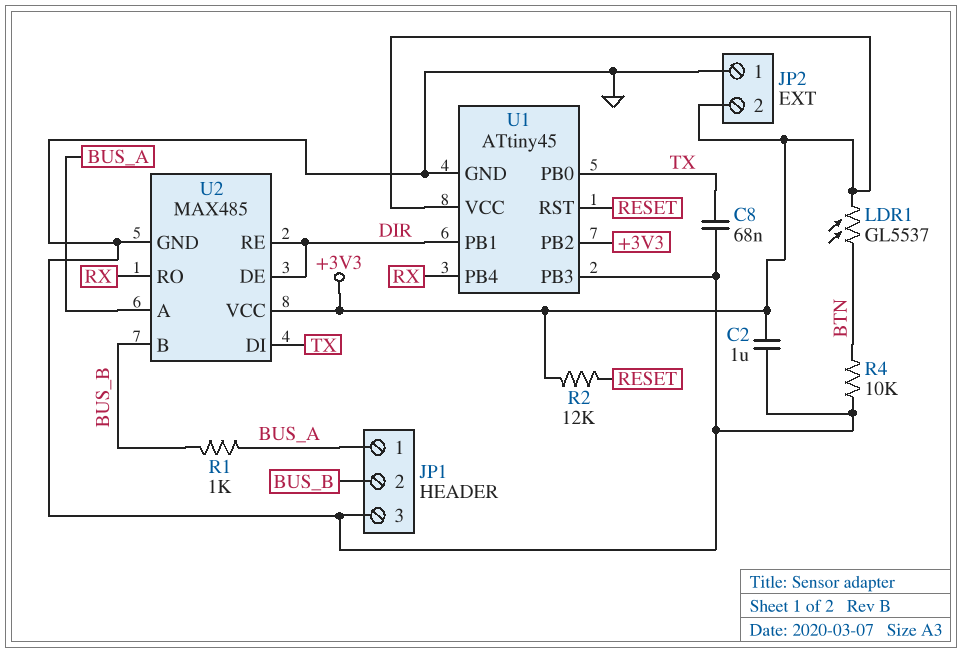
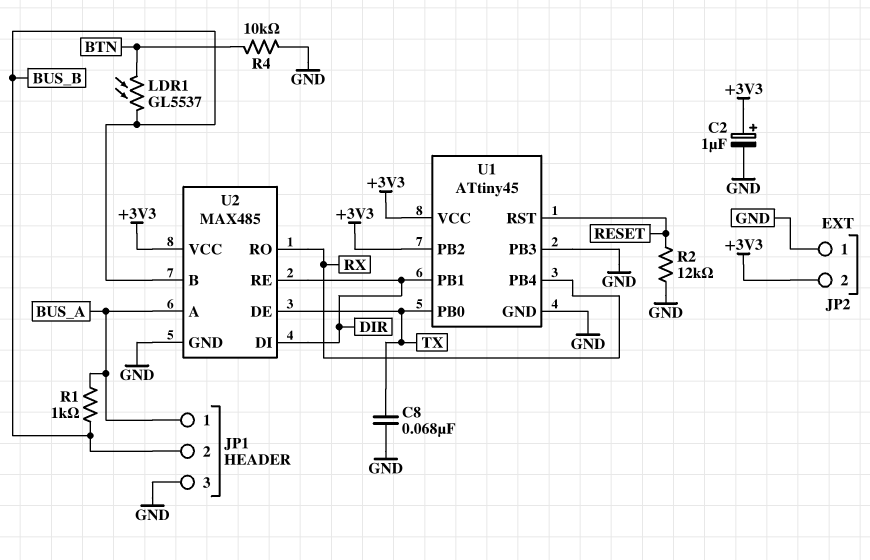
C2: 1uF (+3V3, GND) -> 1uF (plus +3V3, minus GND)
LDR1: GL5537 (+3V3, BTN) -> GL5537 (BTN, BUS_B)
R2: 12k (+3V3, RESET) -> 12k (GND, RESET)
U2 pin DE: DIR -> TX
U2 pin DI: TX -> DIR

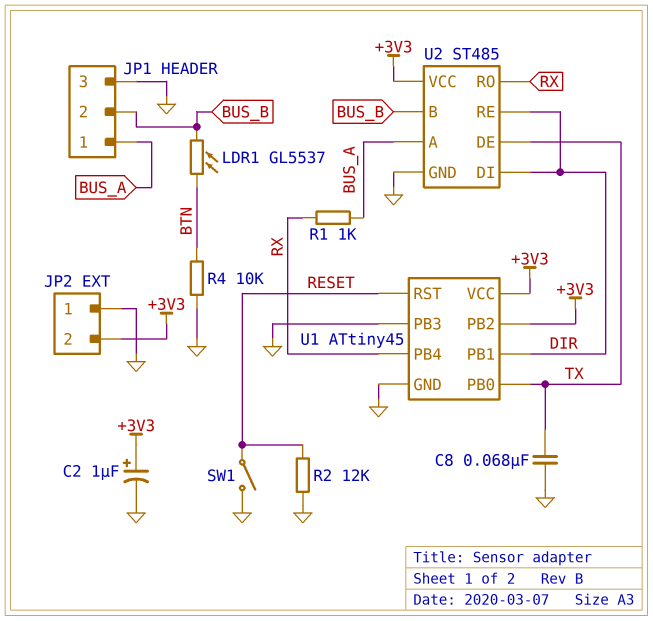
R1: 1k (BUS_A, BUS_B) -> 1k (BUS_A, RX)
SW1: none -> switch (GND, RESET)
U2: MAX485 -> ST485

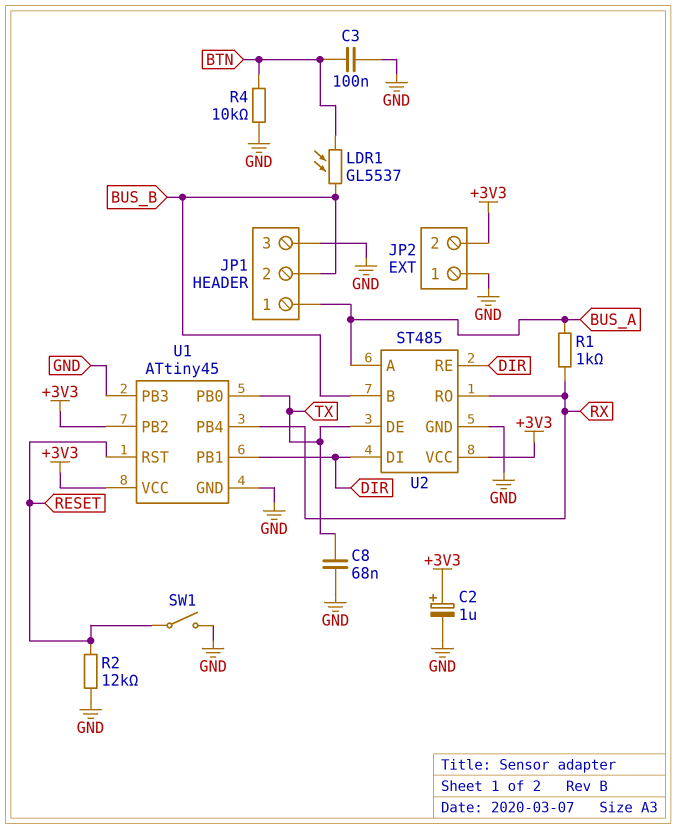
C3: none -> 100nF (BTN, GND)

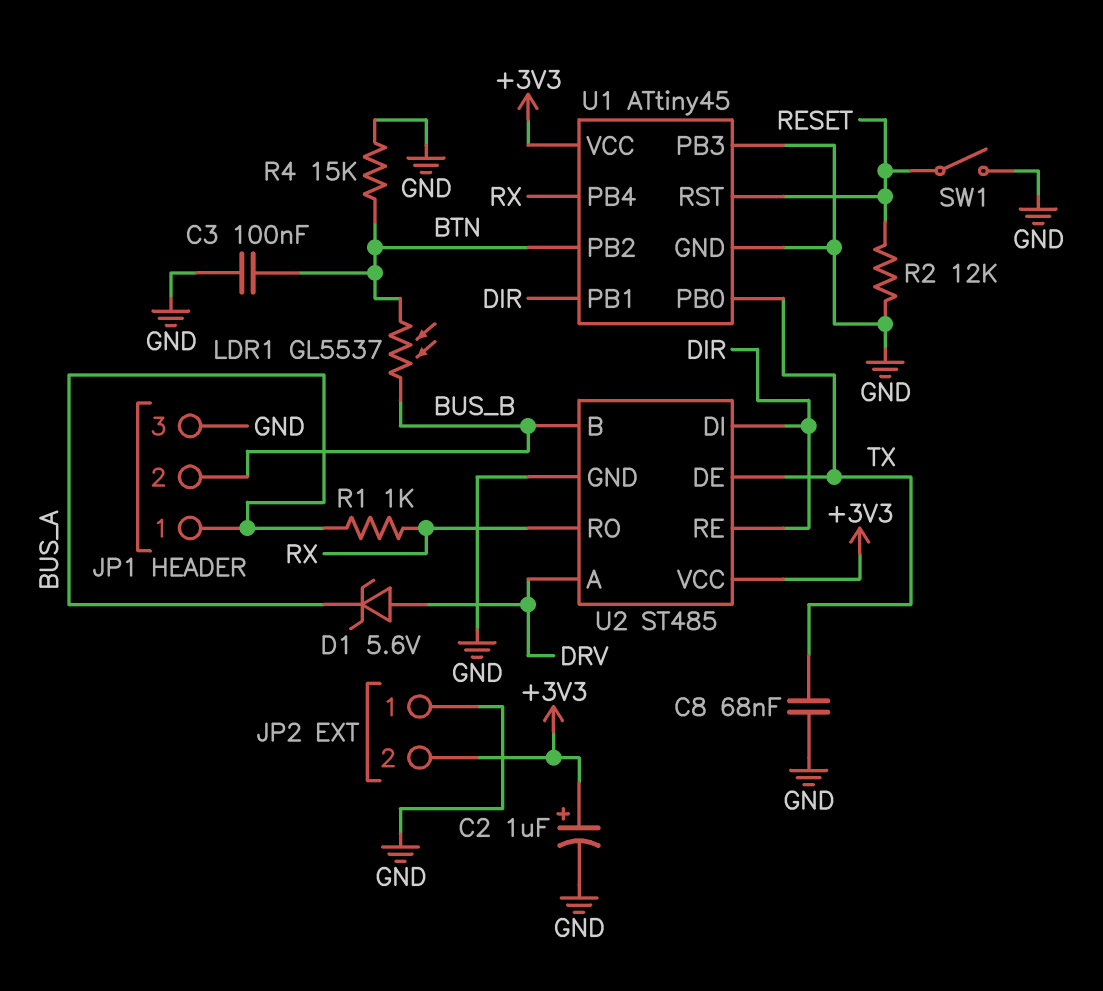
D1: none -> zener 5.6V (A DRV, K BUS_A)
R4: 10k (BTN, GND) -> 15k (BTN, GND)
U1 pin PB2: +3V3 -> BTN
U2 pin A: BUS_A -> DRV

